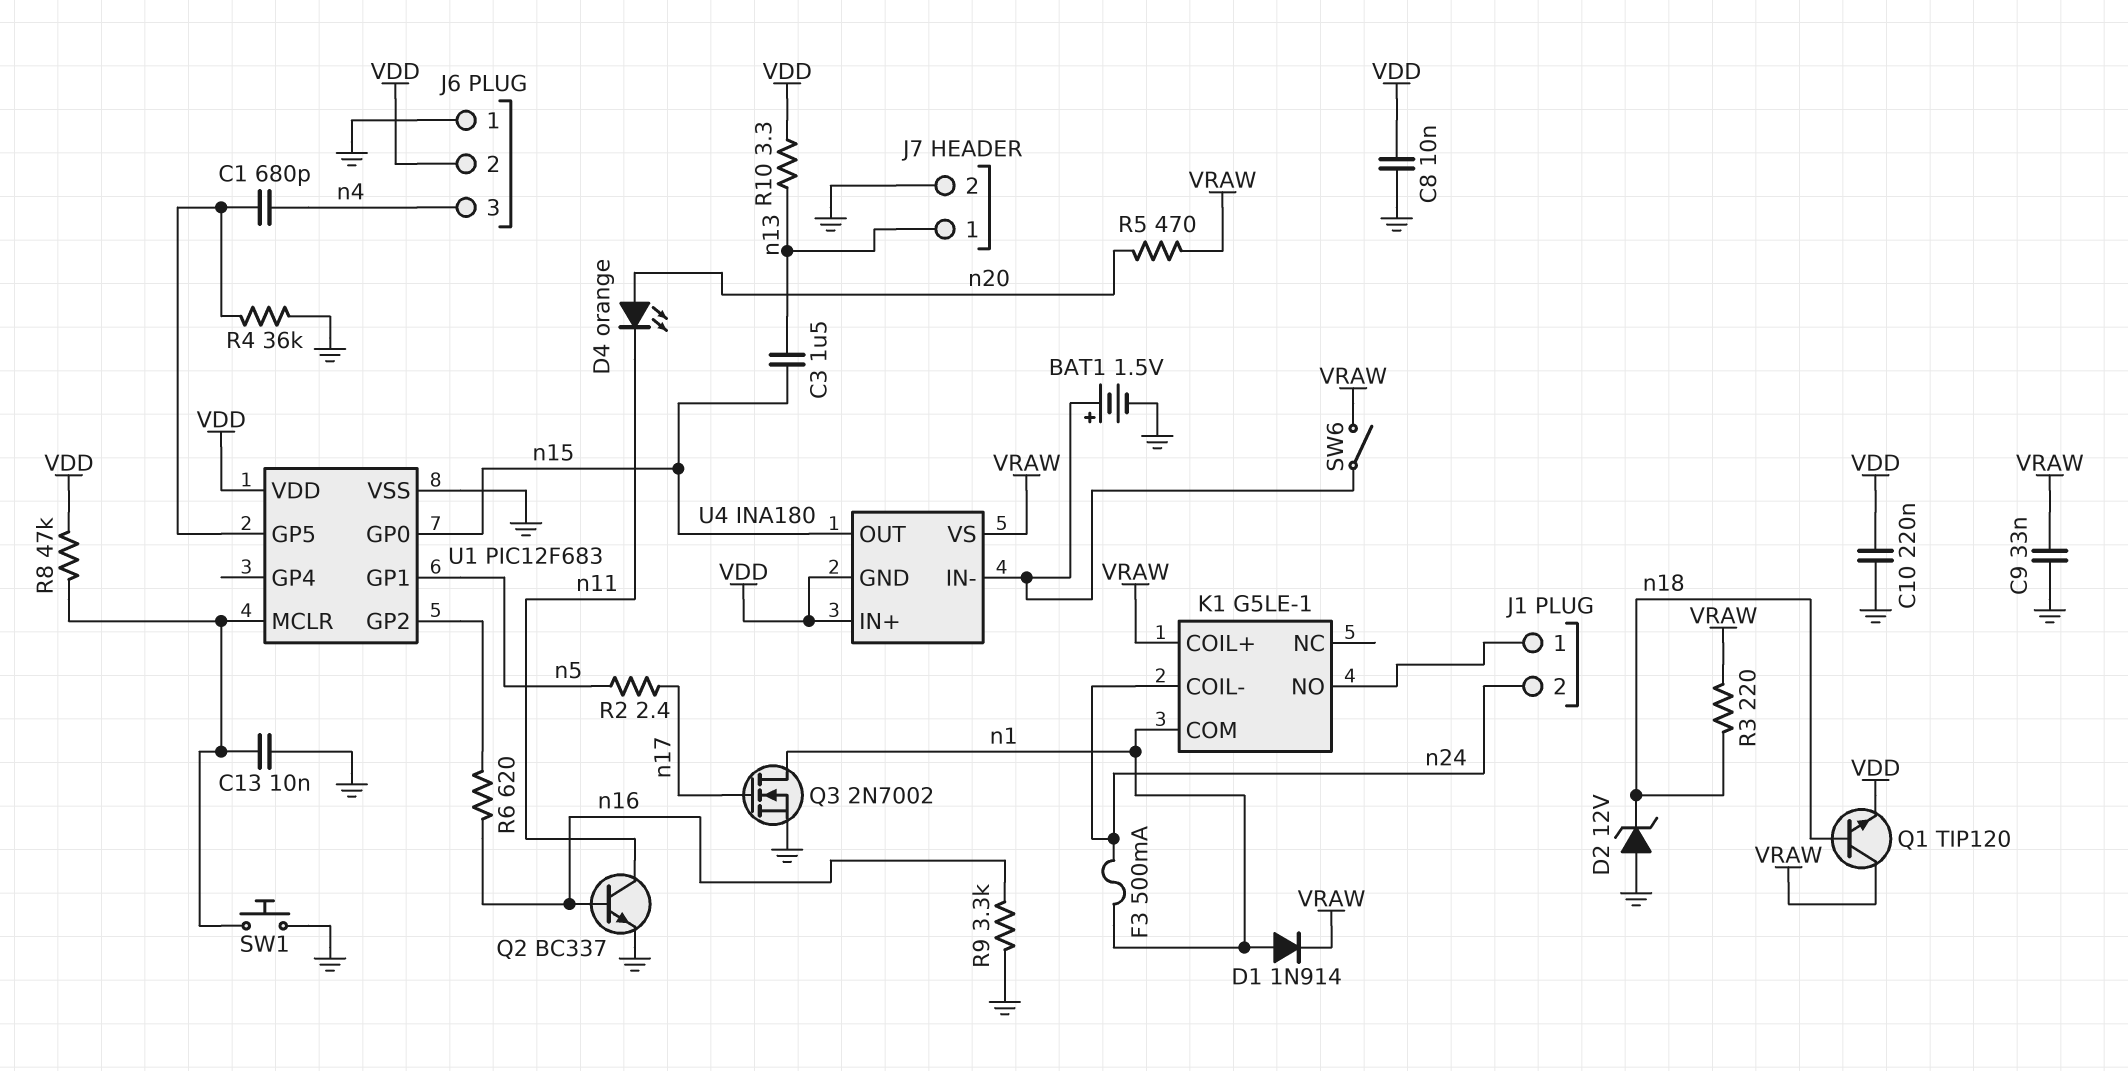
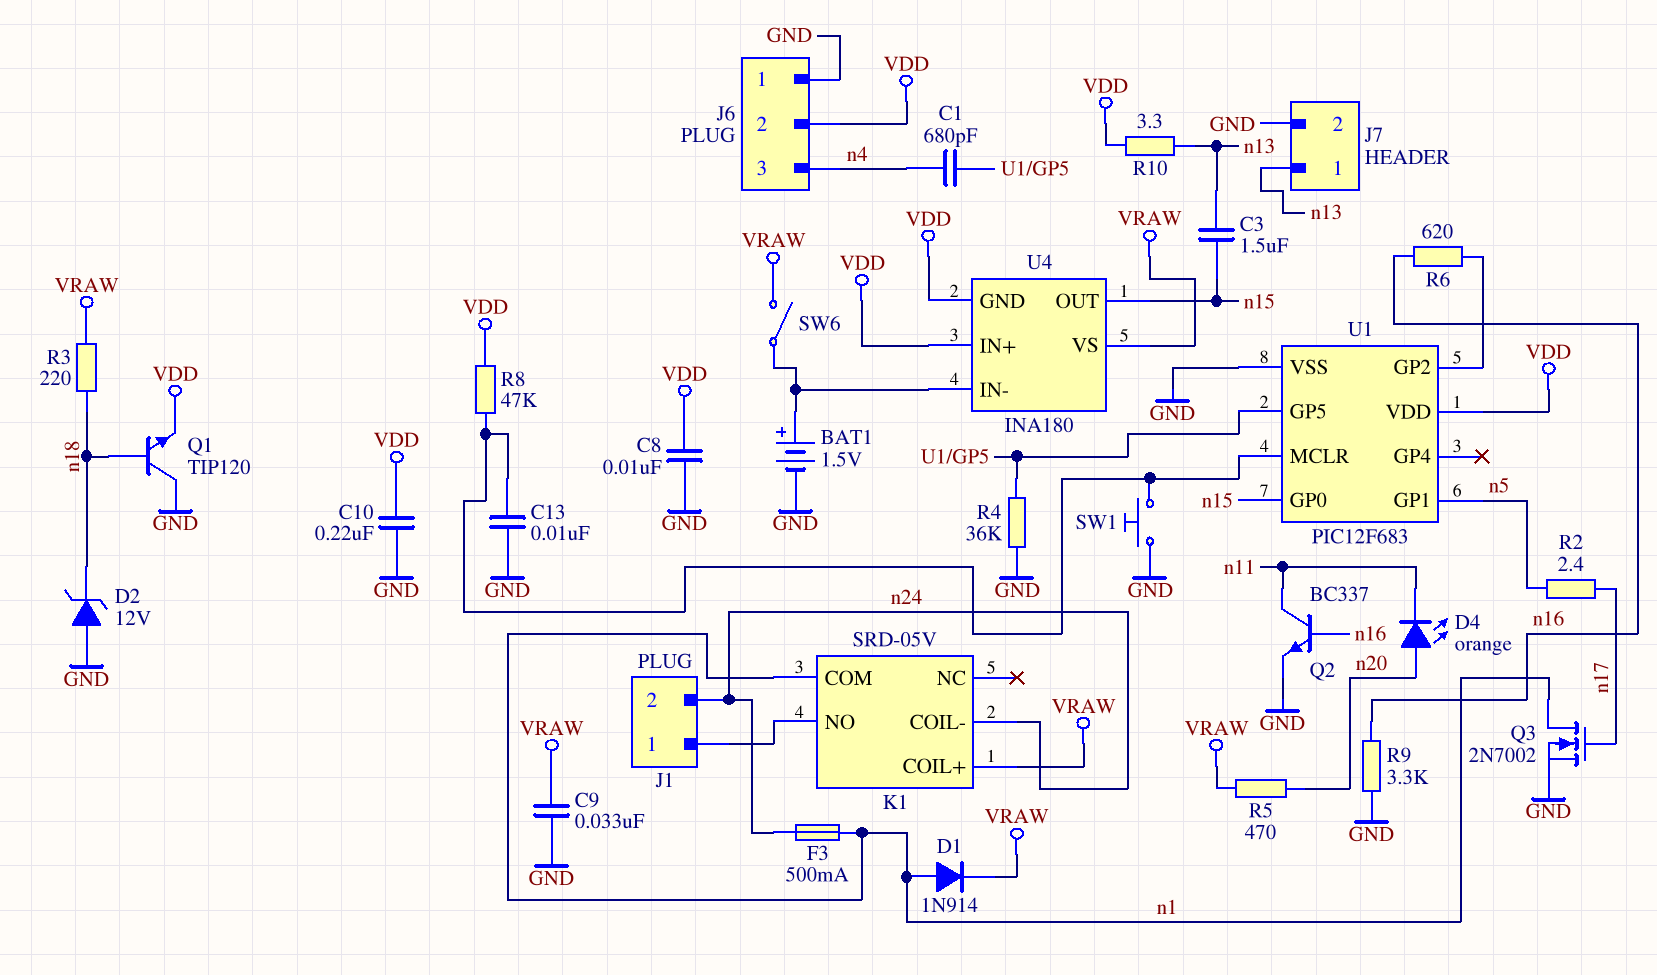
K1: G5LE-1 -> SRD-05V
Q1: NPN TIP120 (B n18, C VRAW, E VDD) -> NPN TIP120 (B n18, C GND, E VDD)

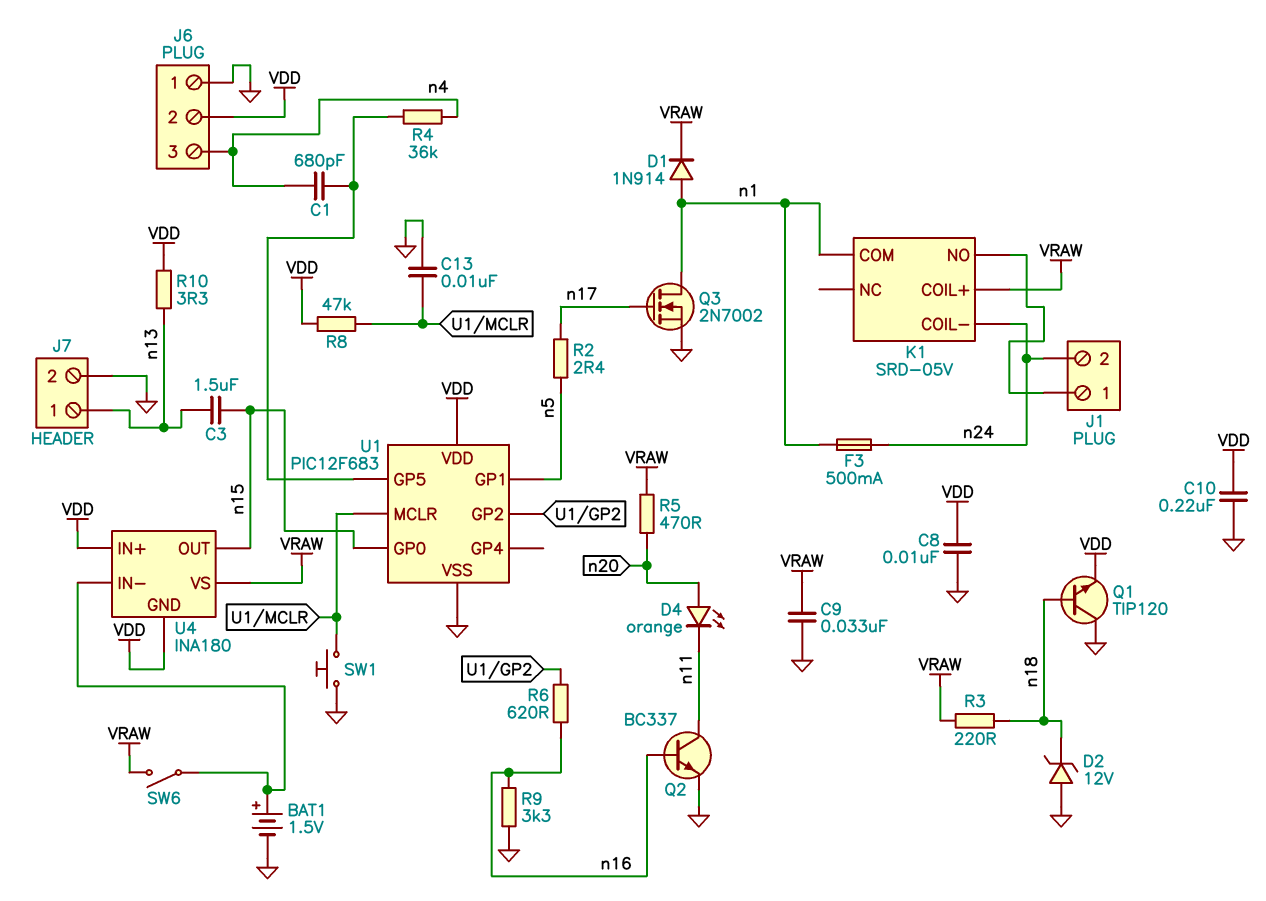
R4: 36k (GND, U1/GP5) -> 36k (U1/GP5, n4)

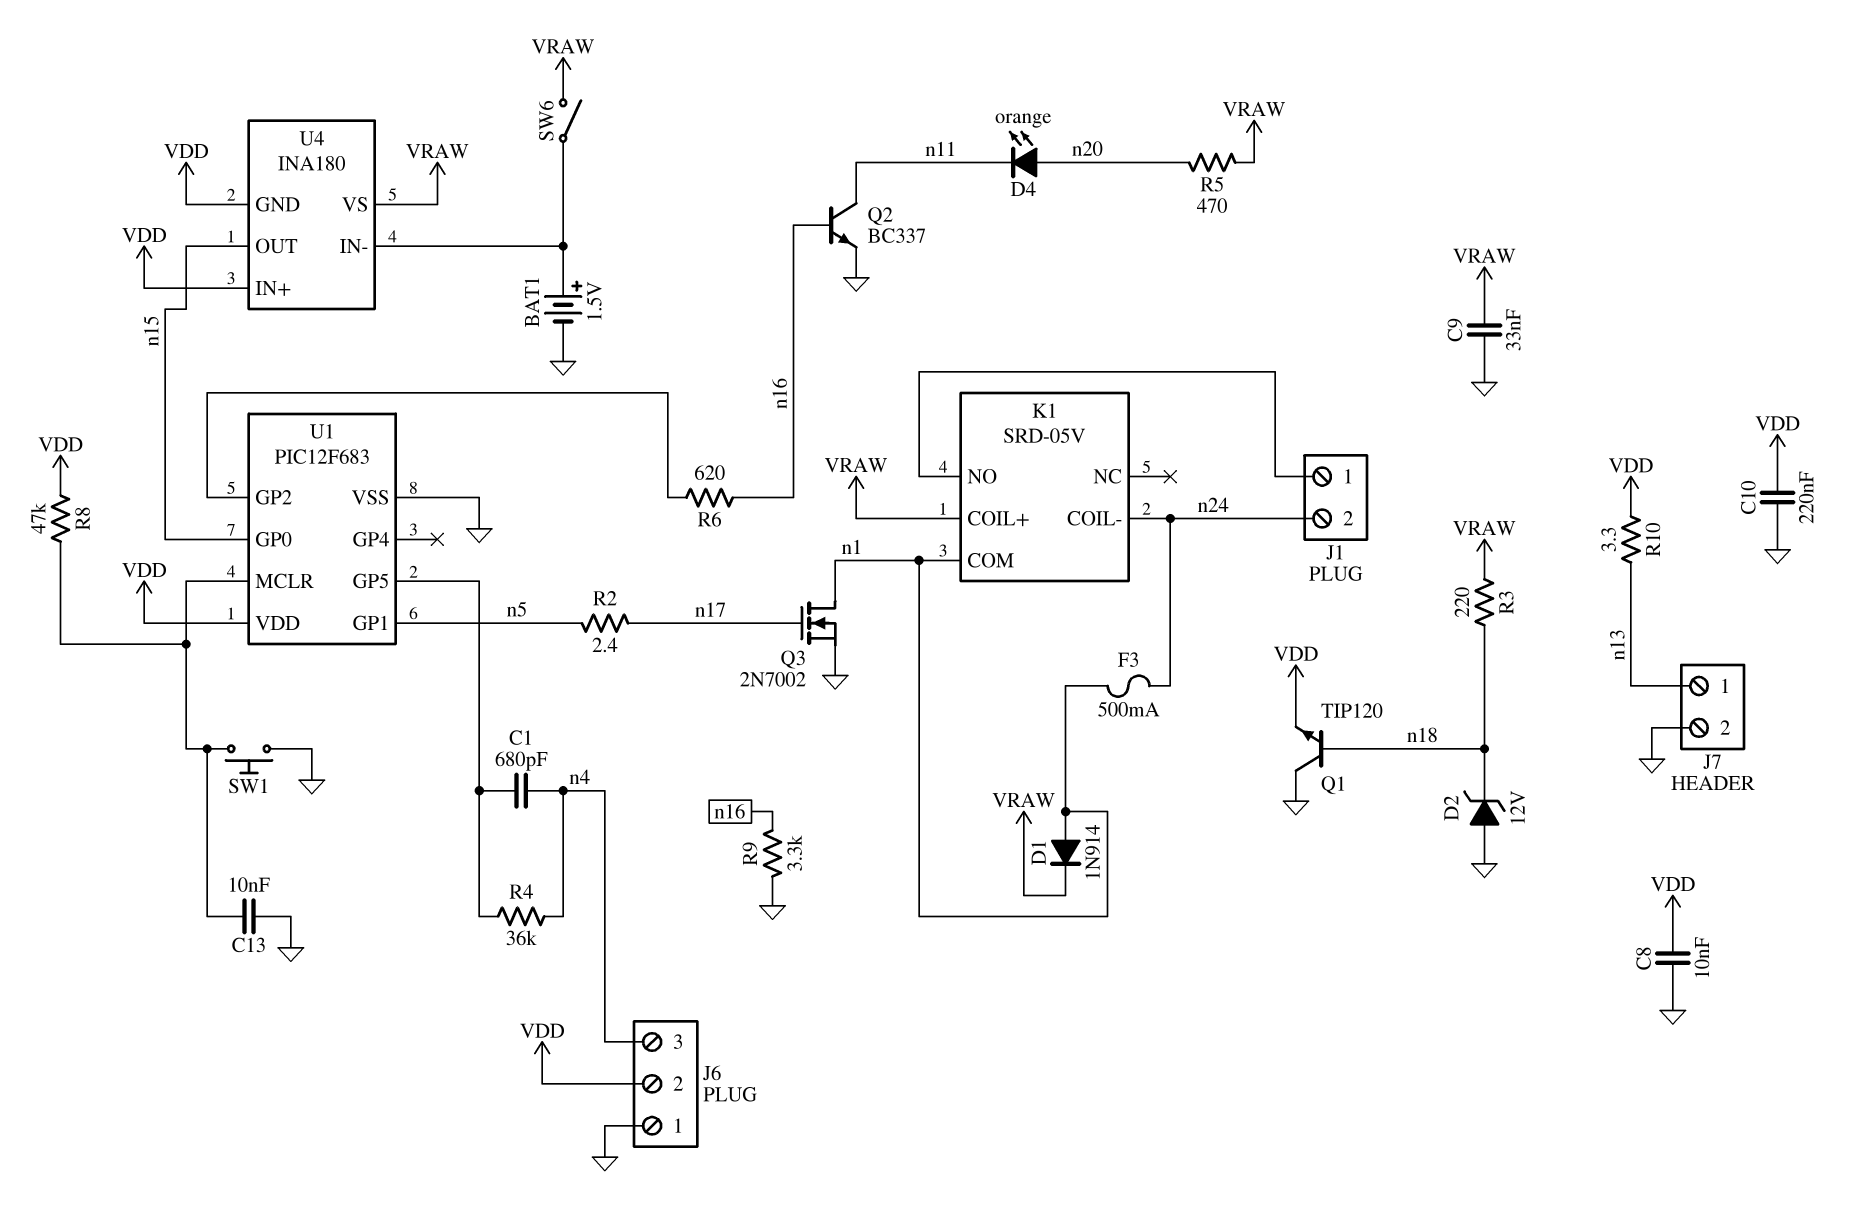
C3: 1.5uF (n13, n15) -> none

